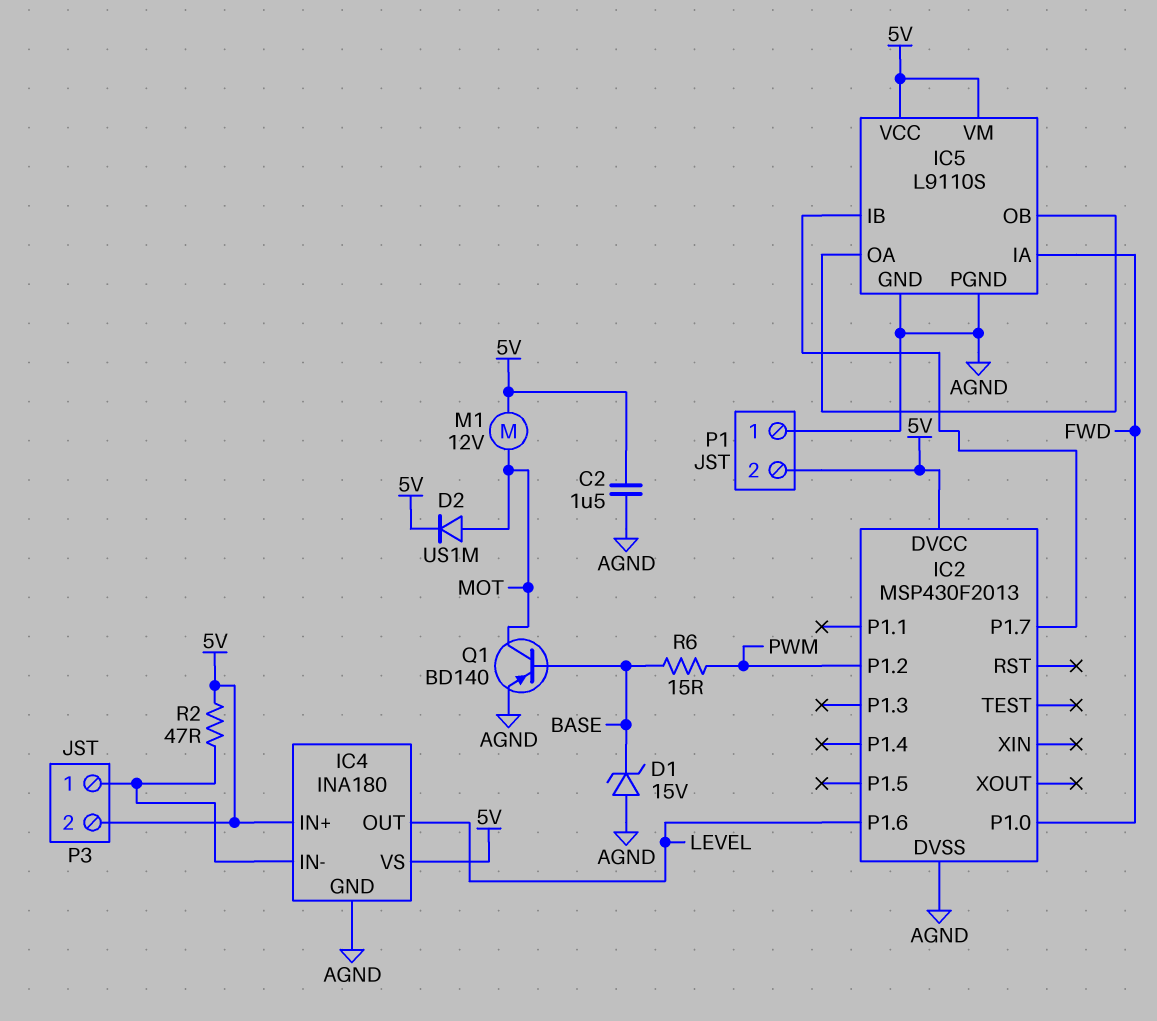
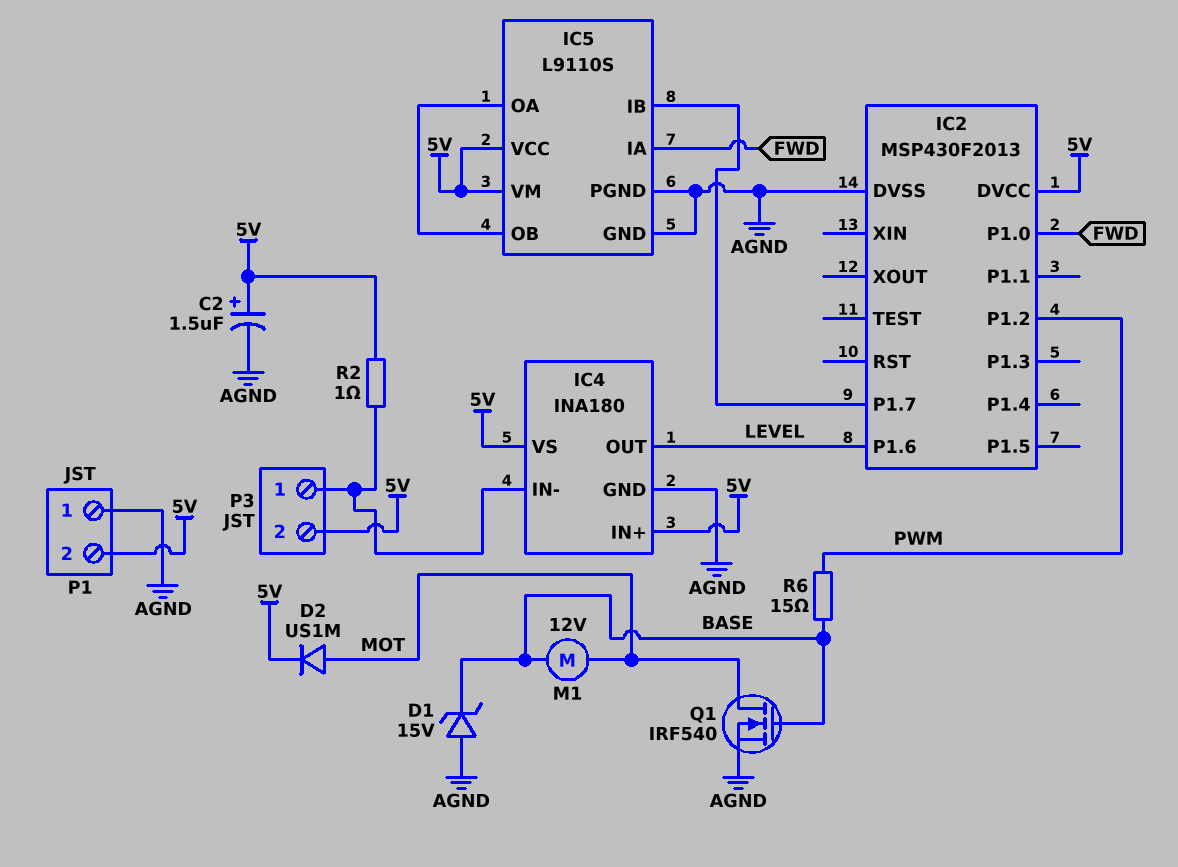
C2: 1.5uF (5V, AGND) -> 1.5uF (plus 5V, minus AGND)
M1: motor 12V (5V, MOT) -> motor 12V (BASE, MOT)
Q1: PNP BD140 (B BASE, C MOT, E AGND) -> NMOS IRF540 (G BASE, D MOT, S AGND)
R2: 47 (5V, IC4/IN-) -> 1 (5V, IC4/IN-)

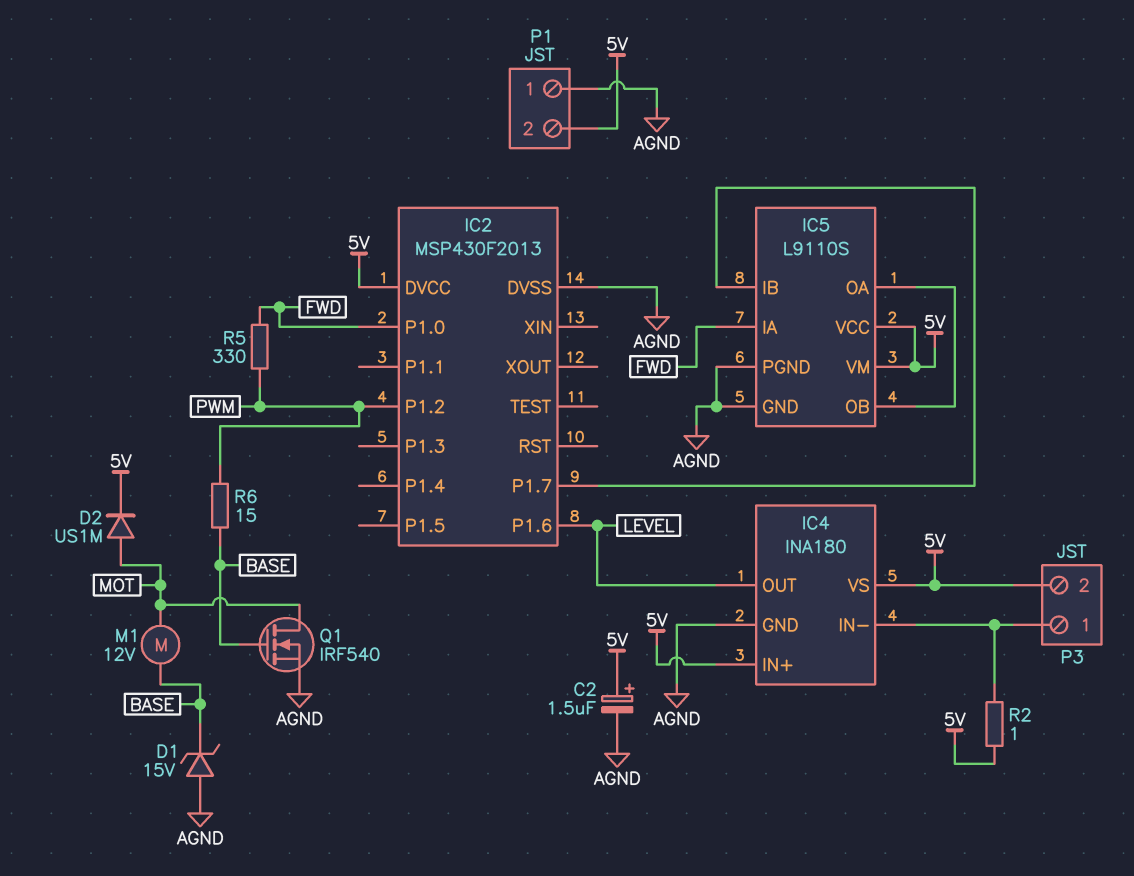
R5: none -> 330 (FWD, PWM)

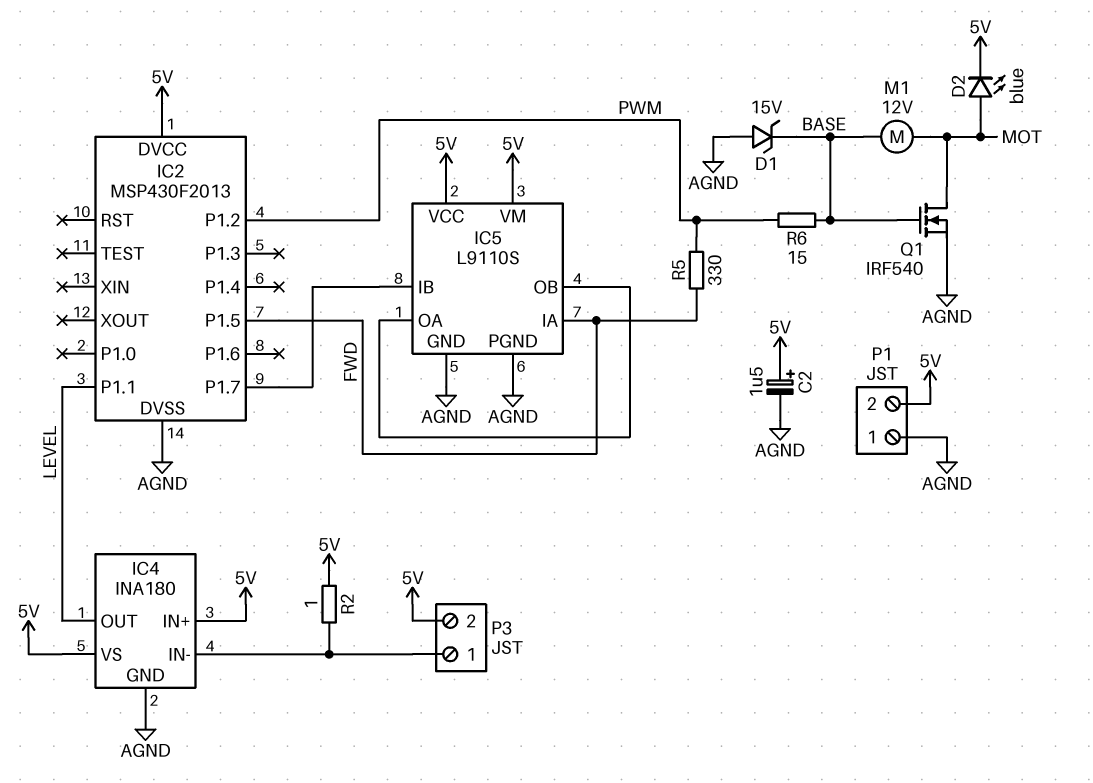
D2: diode US1M (A MOT, K 5V) -> LED blue (A MOT, K 5V)
IC2 pin P1.0: FWD -> none
IC2 pin P1.1: none -> LEVEL
IC2 pin P1.5: none -> FWD
IC2 pin P1.6: LEVEL -> none

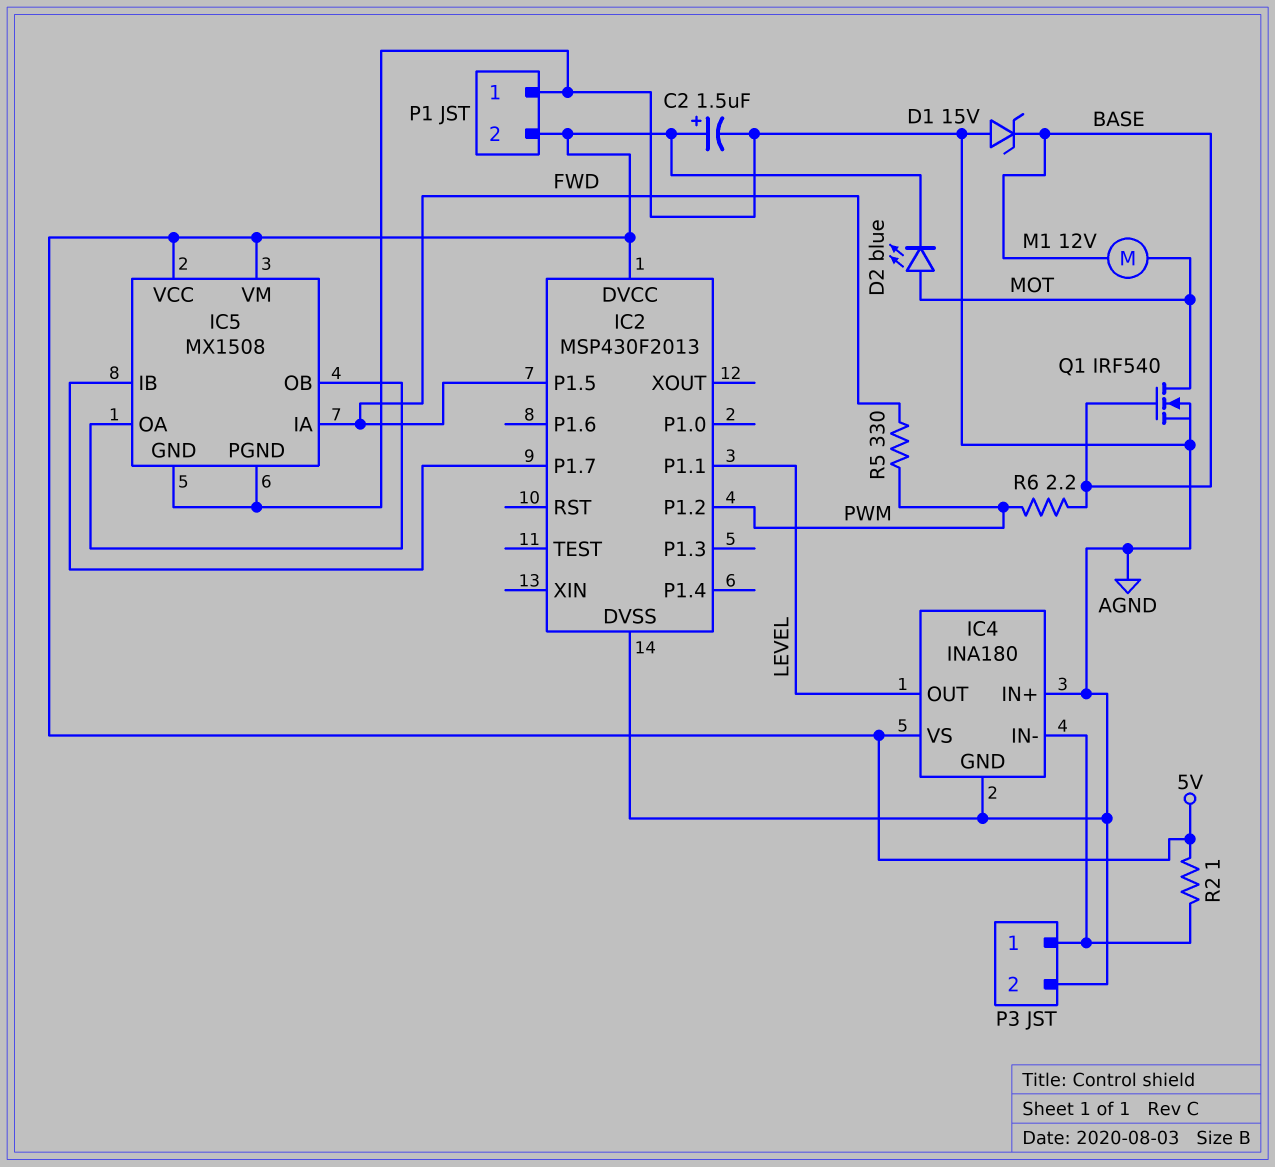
IC4 pin IN+: 5V -> AGND
IC5: L9110S -> MX1508
P3 pin 2: 5V -> AGND
R6: 15 (BASE, PWM) -> 2.2 (BASE, PWM)

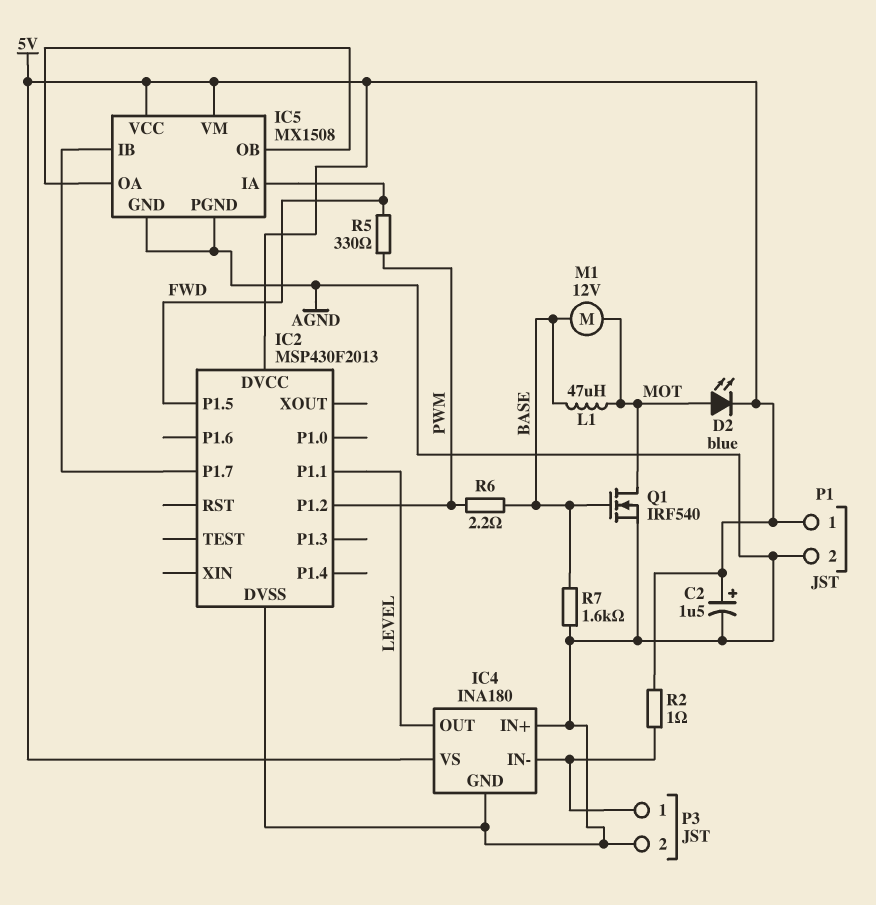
D1: zener 15V (A AGND, K BASE) -> none
L1: none -> 47uH (BASE, MOT)
P1 pin 1: AGND -> 5V
P1 pin 2: 5V -> AGND
R7: none -> 1.6k (AGND, BASE)

